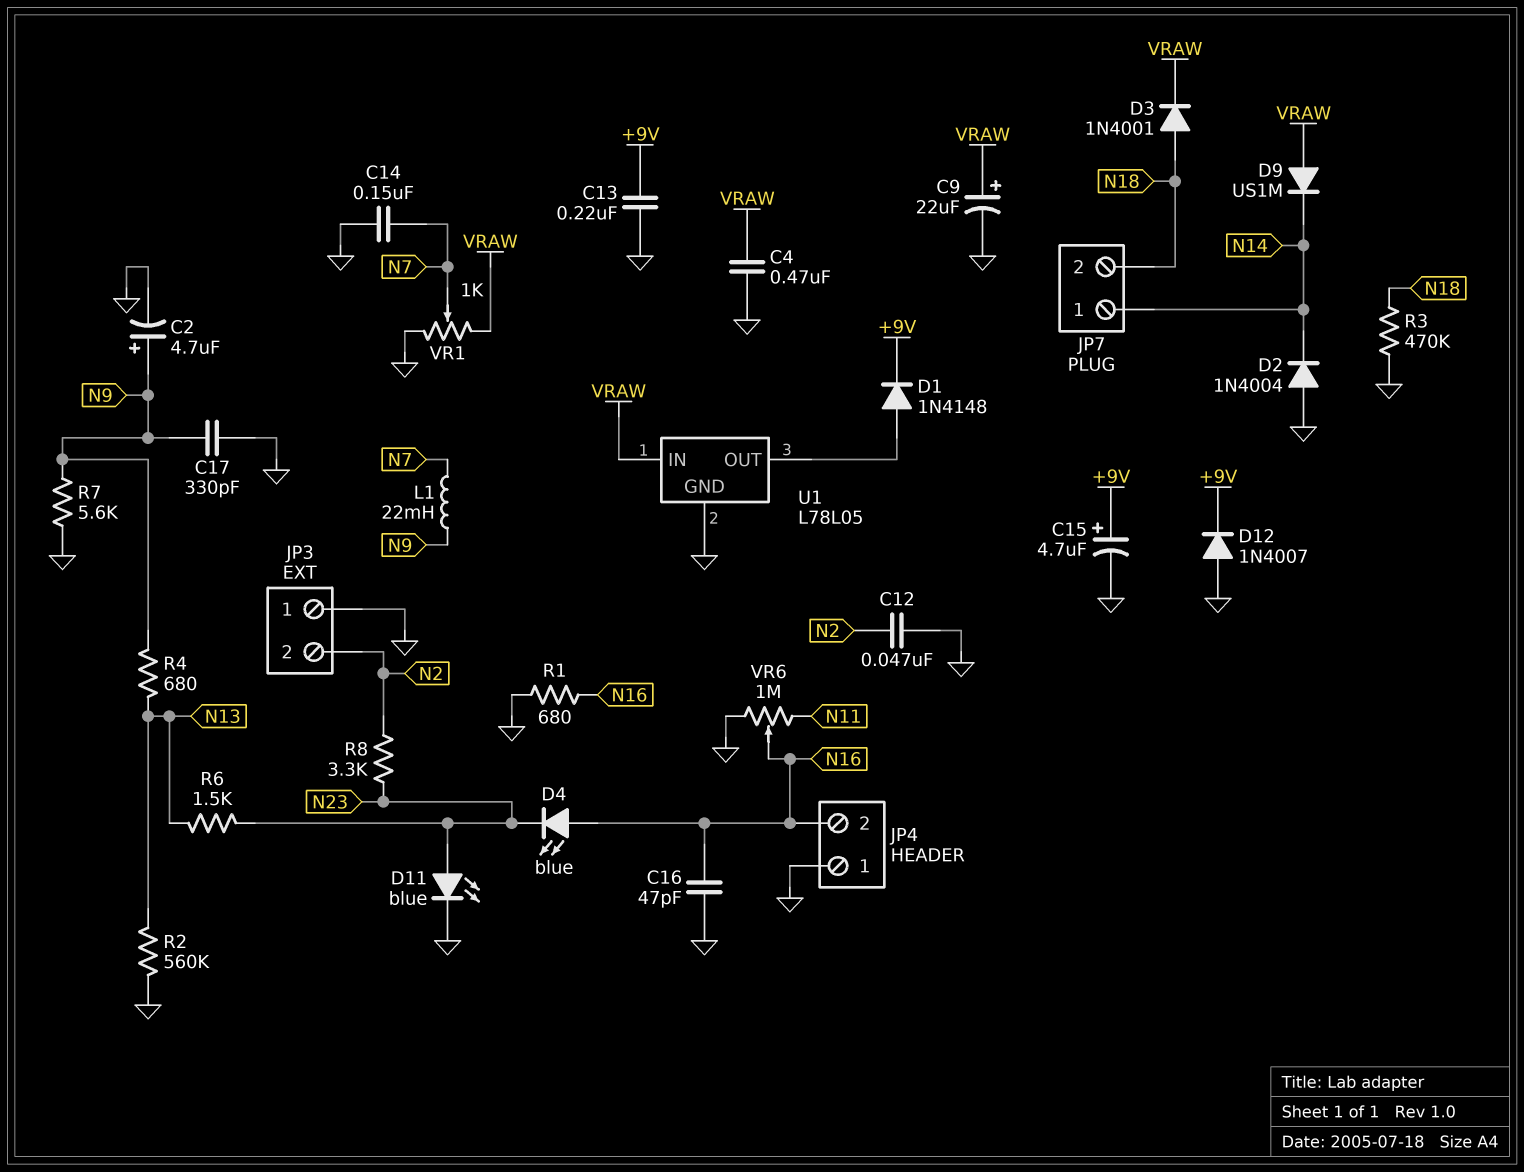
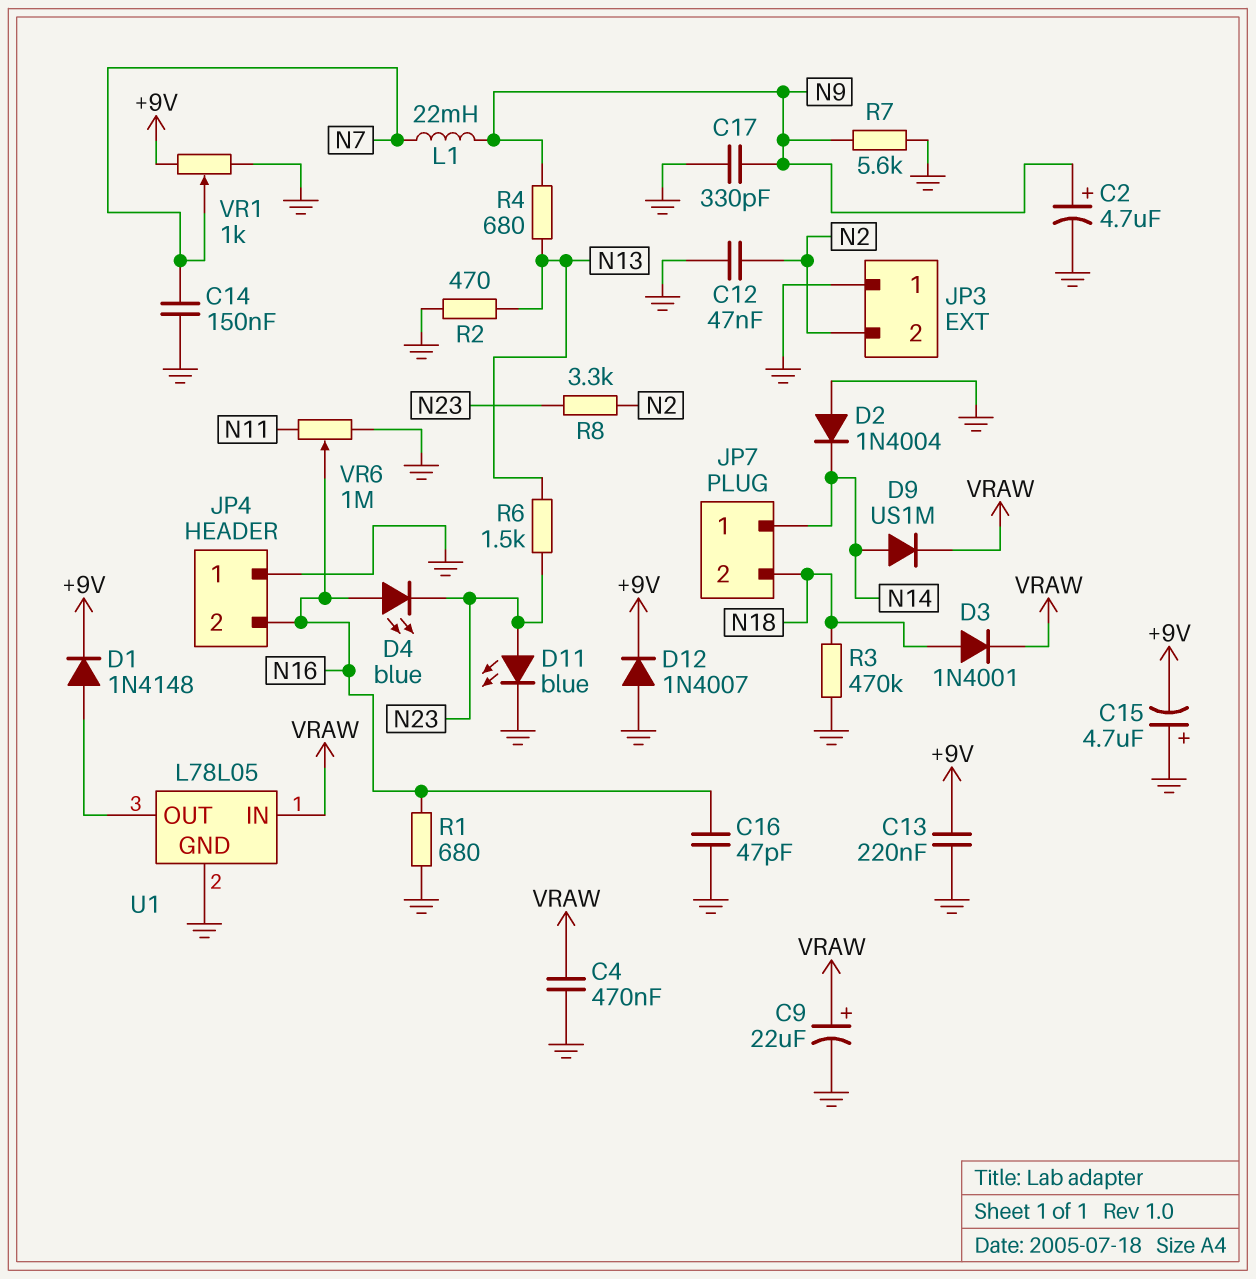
C15: 4.7uF (plus +9V, minus GND) -> 4.7uF (plus GND, minus +9V)
D9: diode US1M (A VRAW, K N14) -> diode US1M (A N14, K VRAW)
R2: 560k (GND, N13) -> 470 (GND, N13)
VR1: 1k (GND, VRAW, wiper N7) -> 1k (+9V, GND, wiper N7)

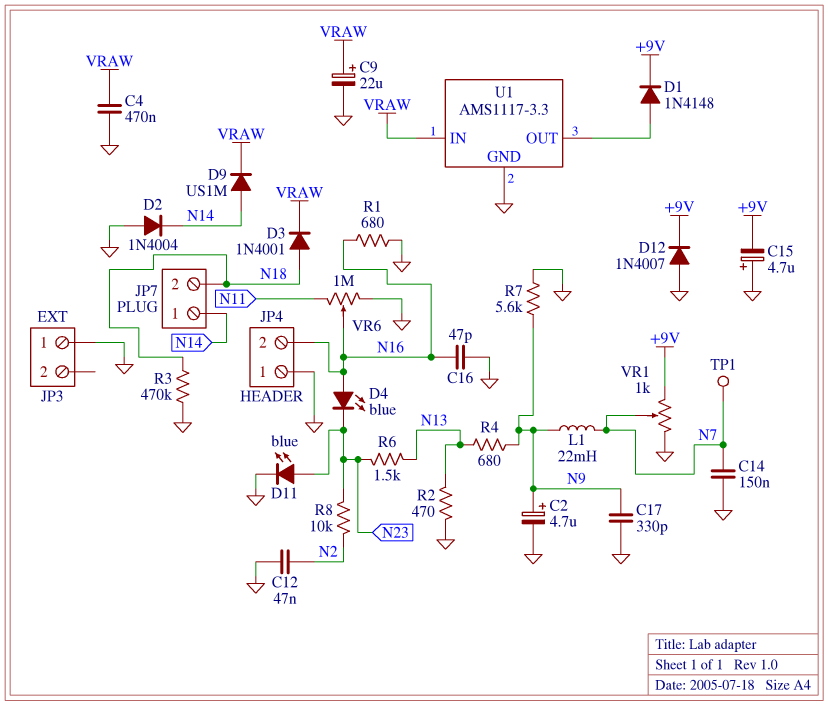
C13: 220nF (+9V, GND) -> none
JP3 pin 2: N2 -> none
R8: 3.3k (N2, N23) -> 10k (N2, N23)
TP1: none -> test point (N7)
U1: L78L05 -> AMS1117-3.3

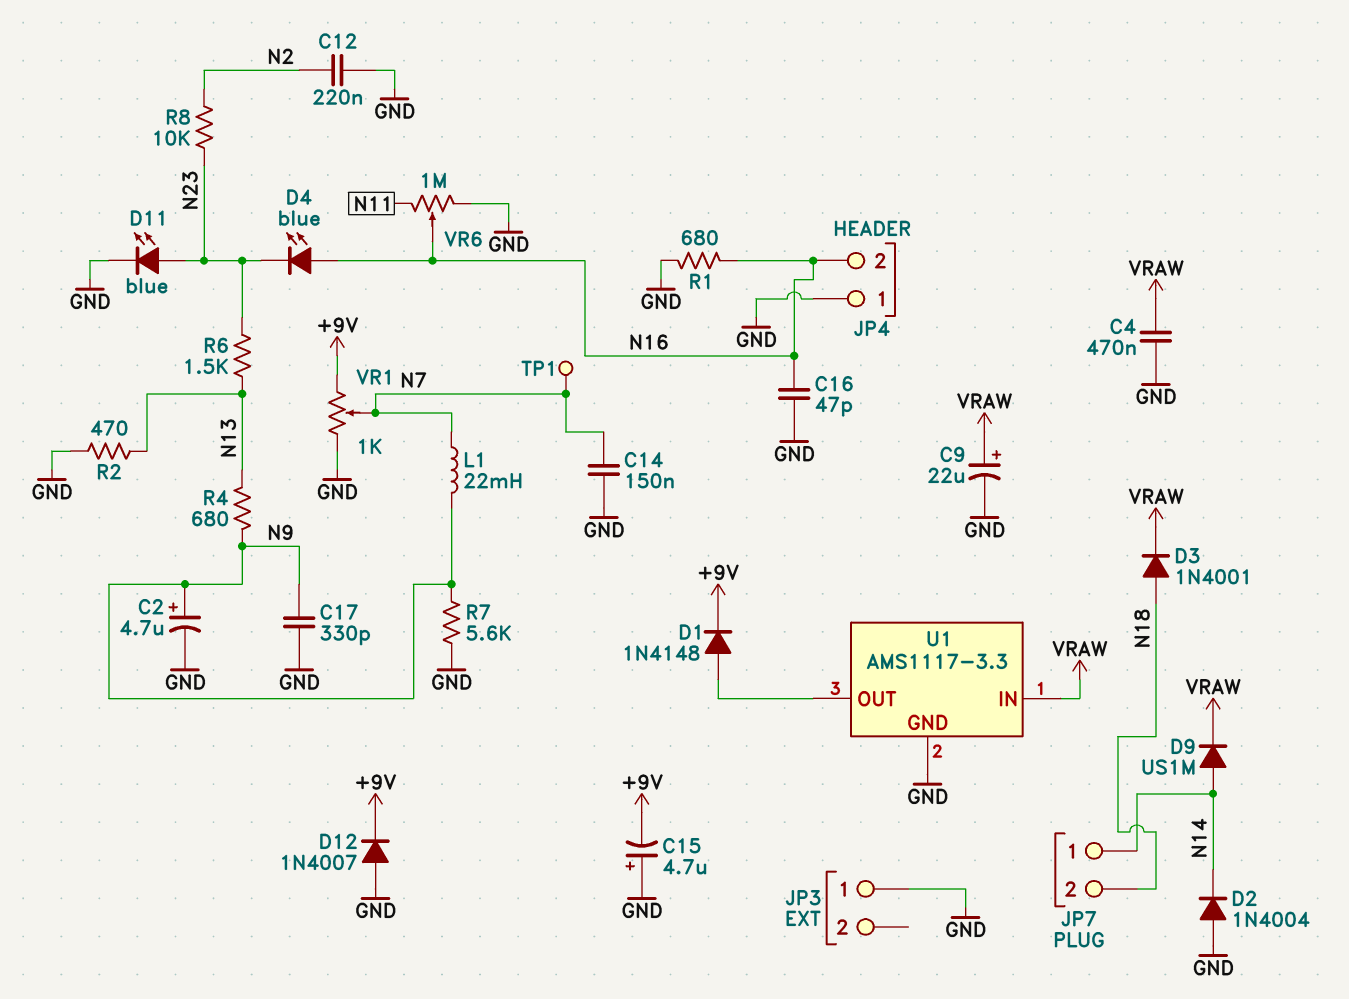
C12: 47nF (GND, N2) -> 220nF (GND, N2)
R3: 470k (GND, N18) -> none

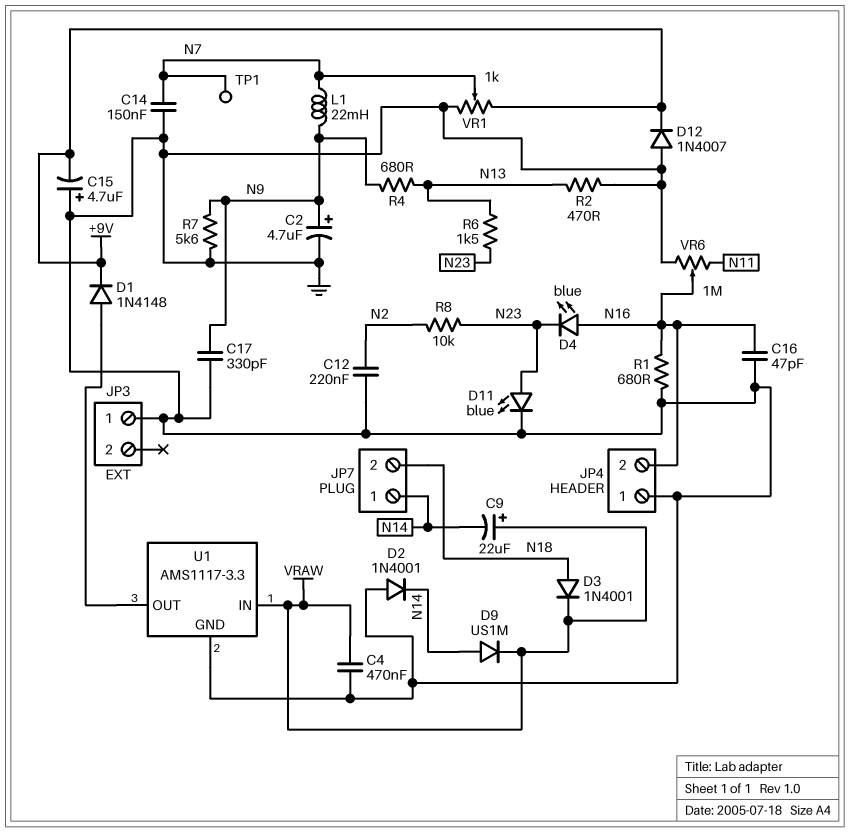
C9: 22uF (plus VRAW, minus GND) -> 22uF (plus VRAW, minus N14)
D2: diode 1N4004 (A GND, K N14) -> diode 1N4001 (A GND, K N14)

